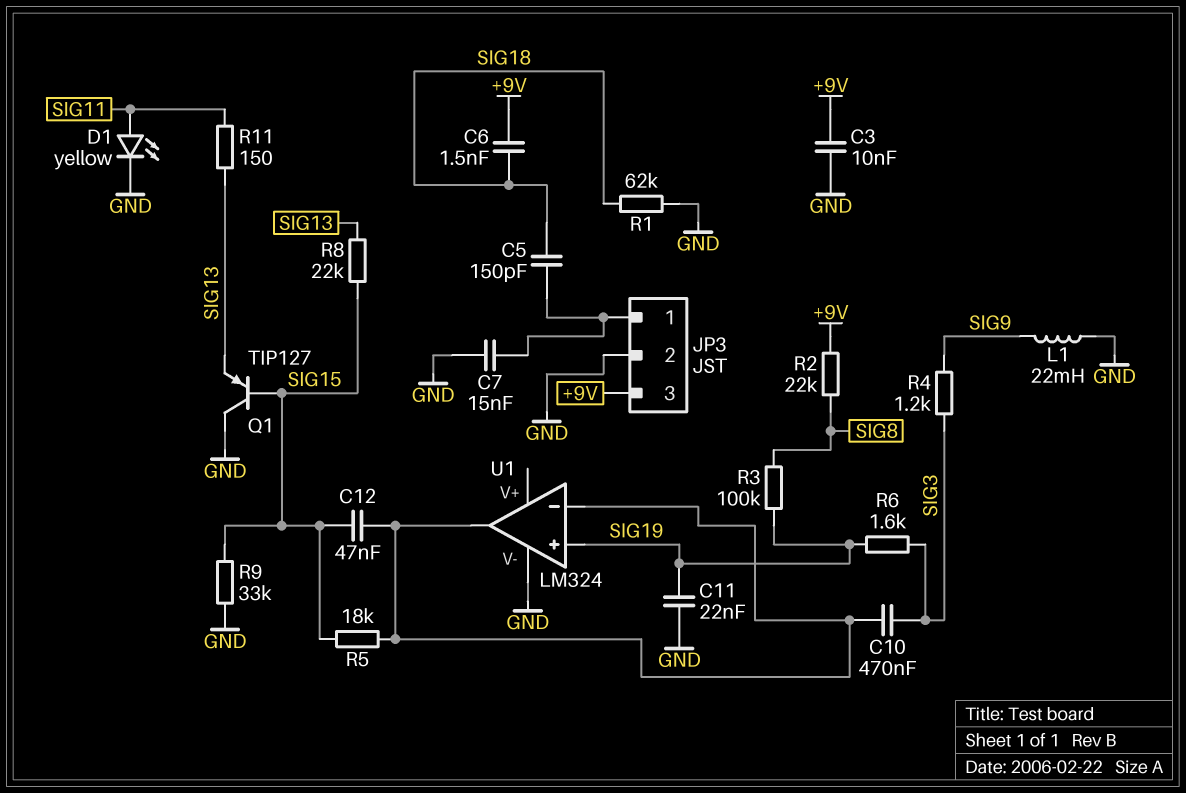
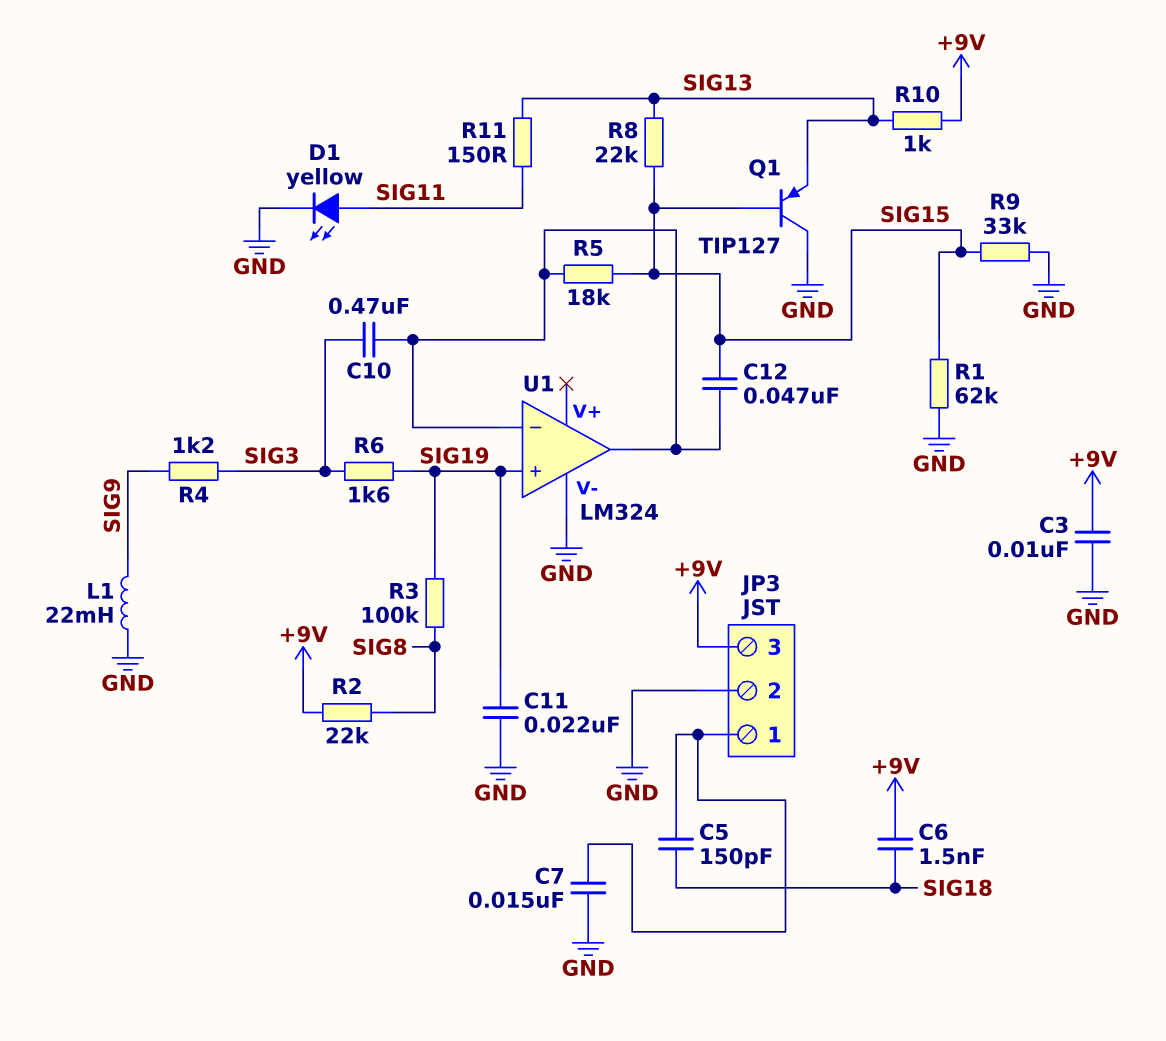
R1: 62k (GND, SIG18) -> 62k (GND, SIG15)
R10: none -> 1k (+9V, SIG13)

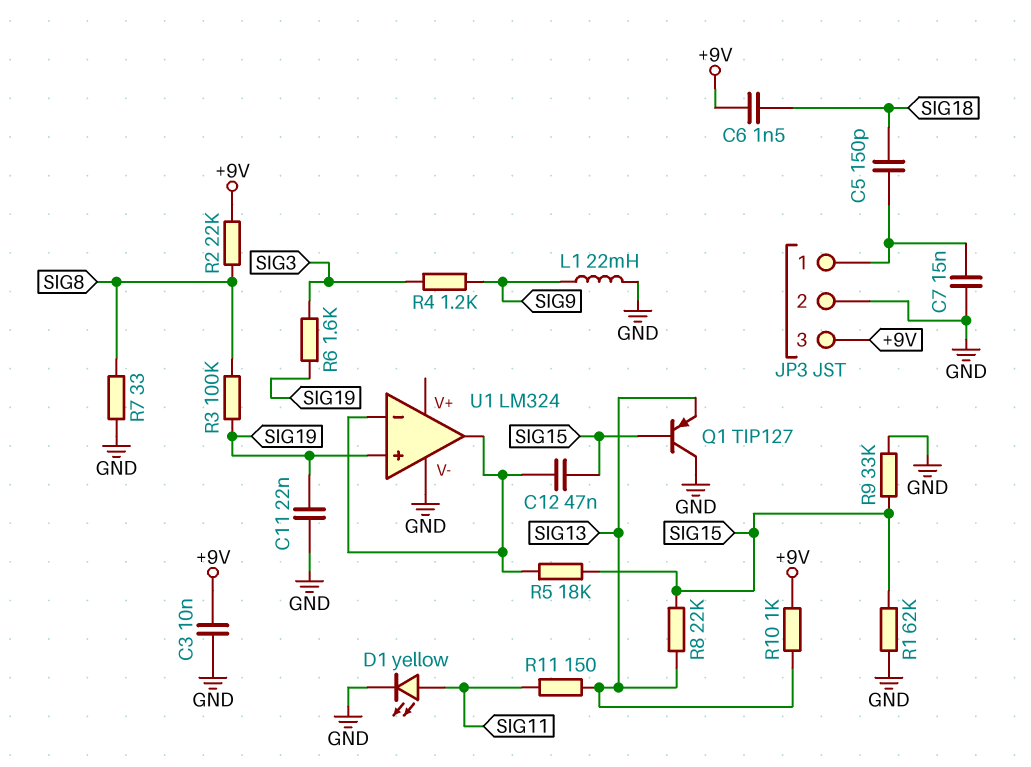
C10: 470nF (SIG3, U1/in-) -> none
R7: none -> 33 (GND, SIG8)

